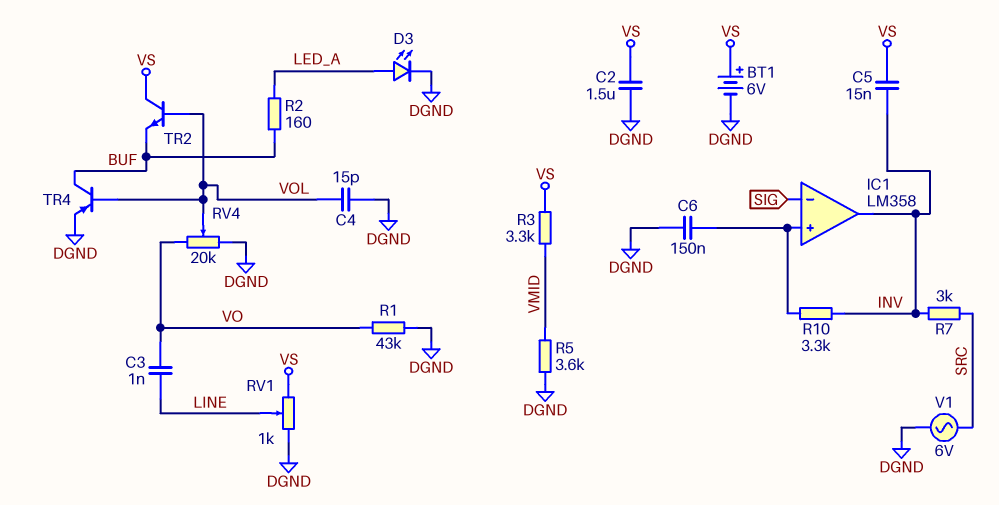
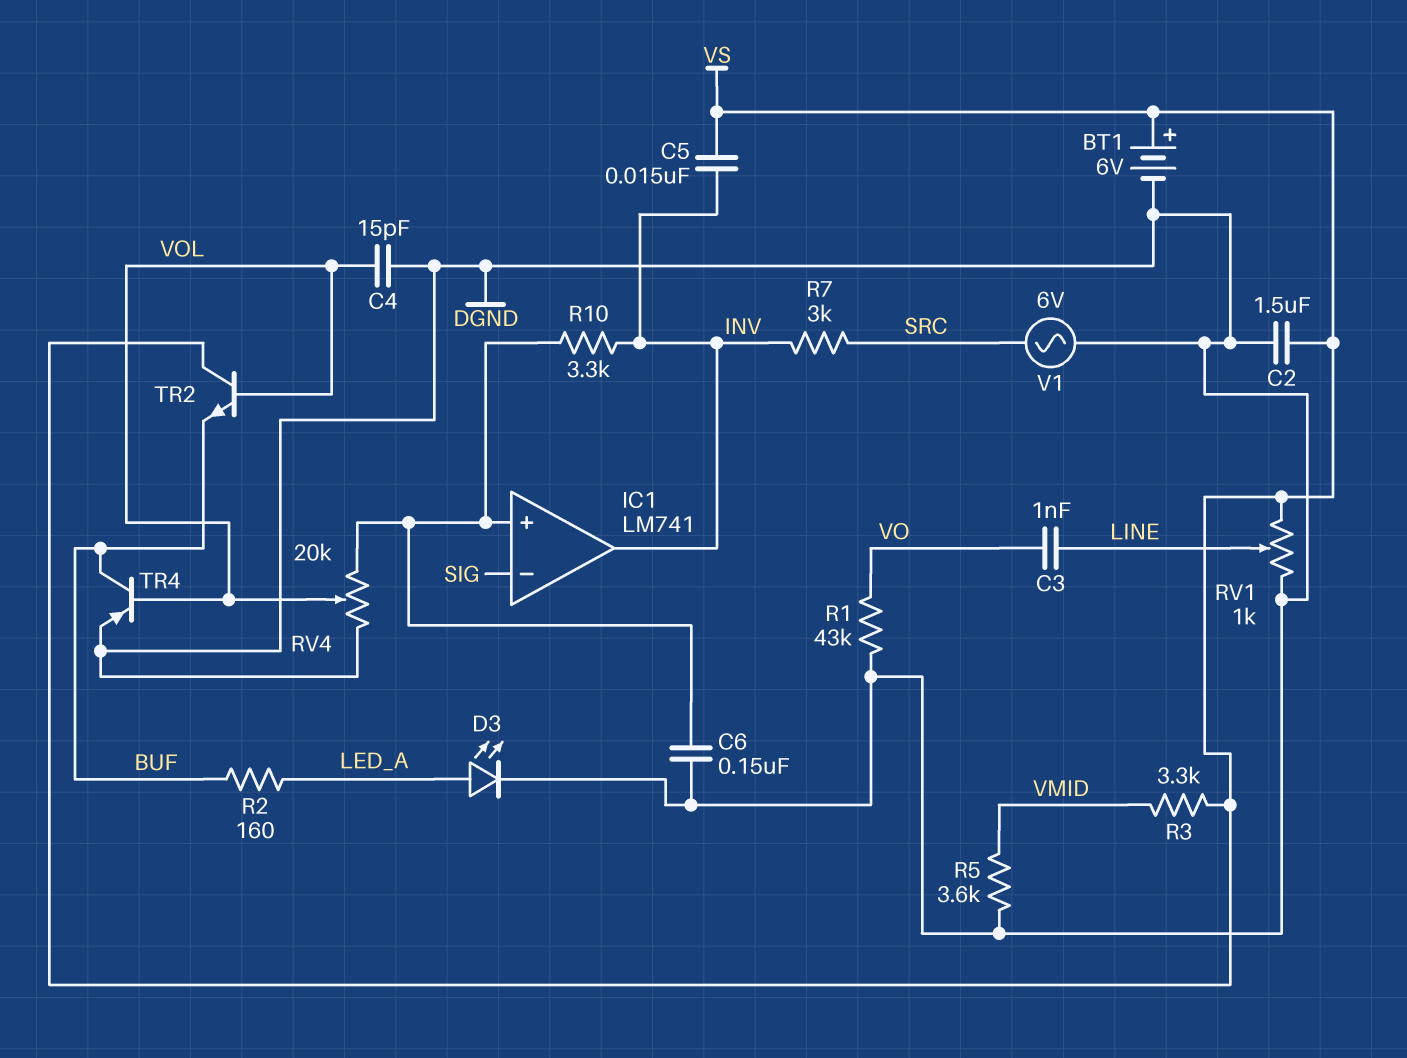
IC1: LM358 -> LM741
RV4: 20k (DGND, VO, wiper VOL) -> 20k (DGND, IC1/in+, wiper VOL)

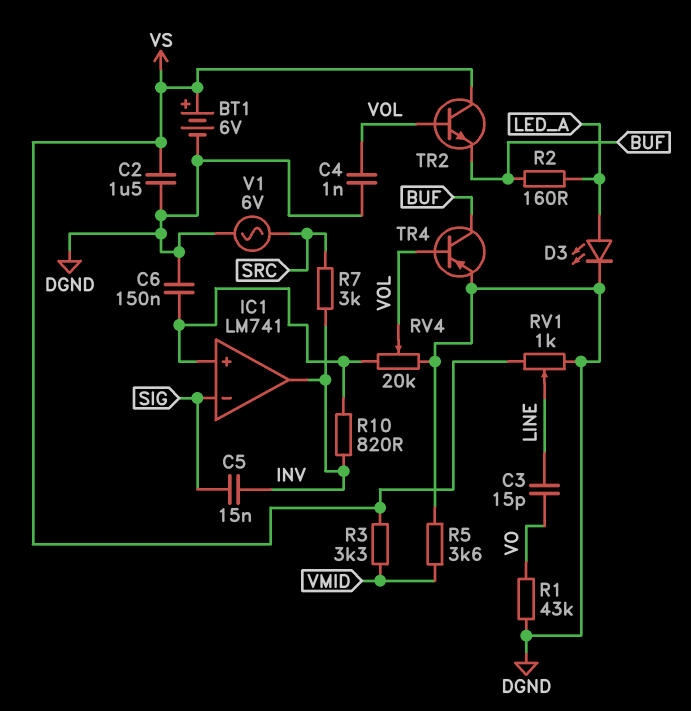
C3: 1nF (LINE, VO) -> 15pF (LINE, VO)
C4: 15pF (DGND, VOL) -> 1nF (DGND, VOL)
C5: 15nF (INV, VS) -> 15nF (INV, SIG)
R10: 3.3k (IC1/in+, INV) -> 820 (IC1/in+, INV)

